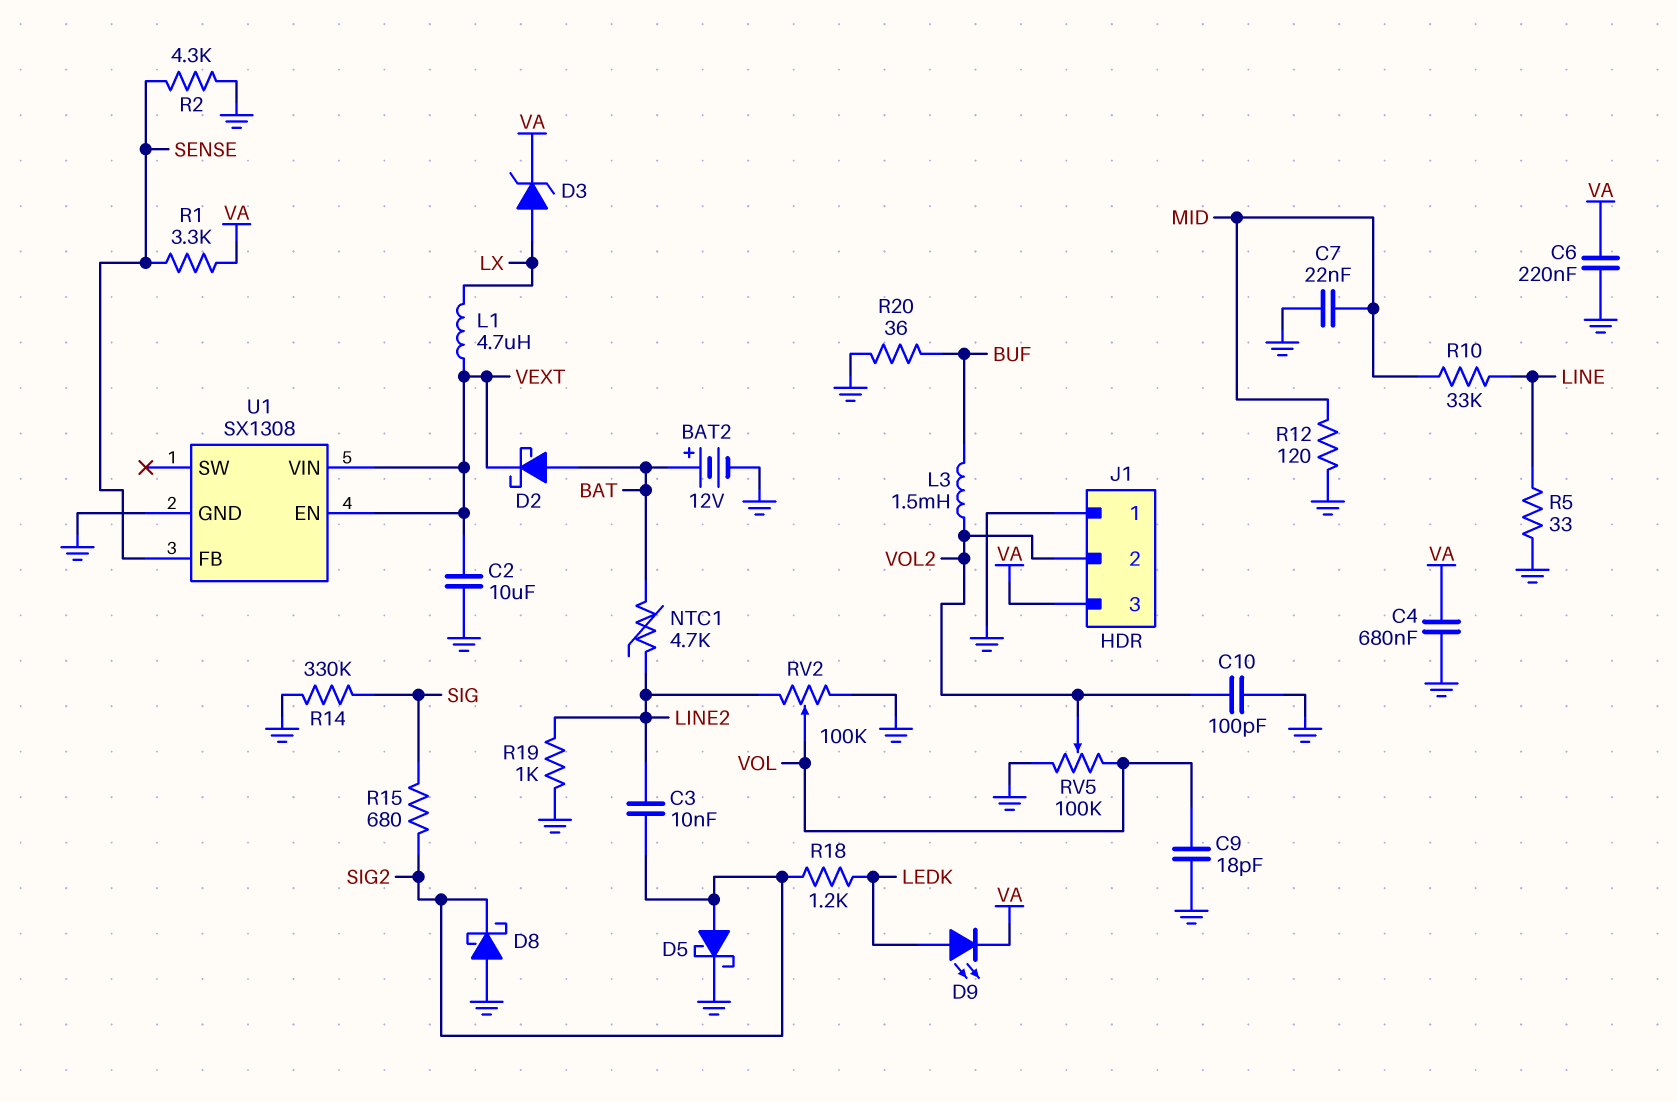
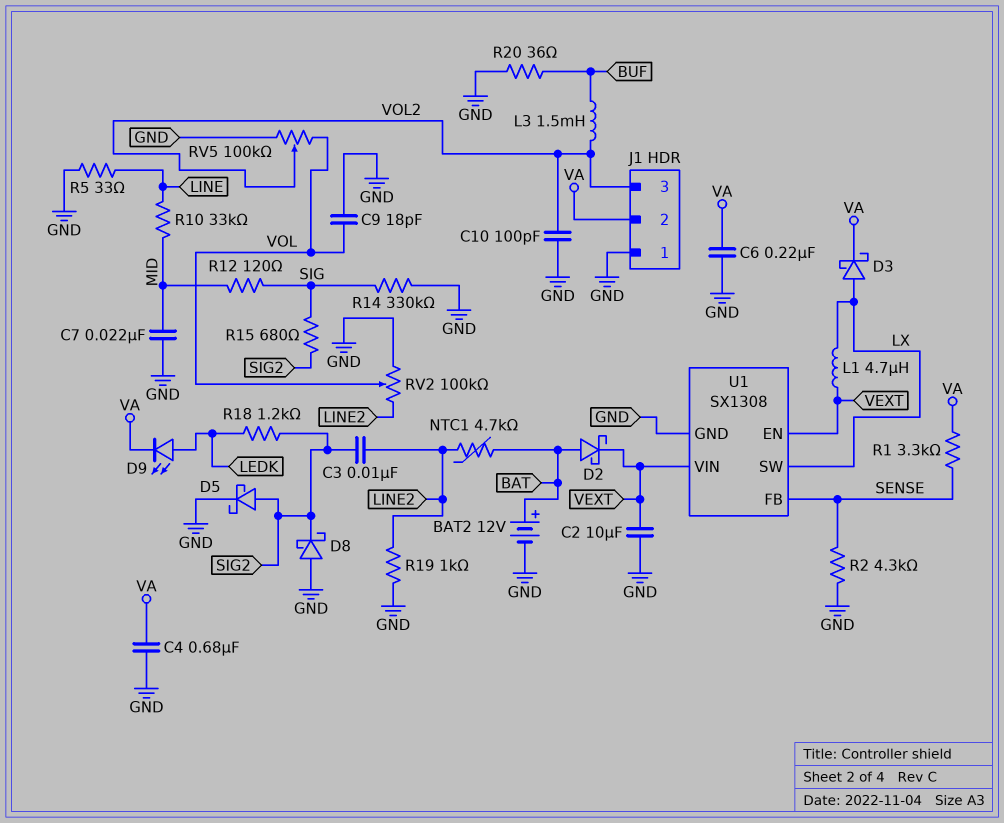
D3: zener (A LX, K VA) -> schottky (A LX, K VA)
J1 pin 2: VOL2 -> VA
J1 pin 3: VA -> VOL2
R12: 120 (GND, MID) -> 120 (MID, SIG)
U1 pin SW: none -> LX

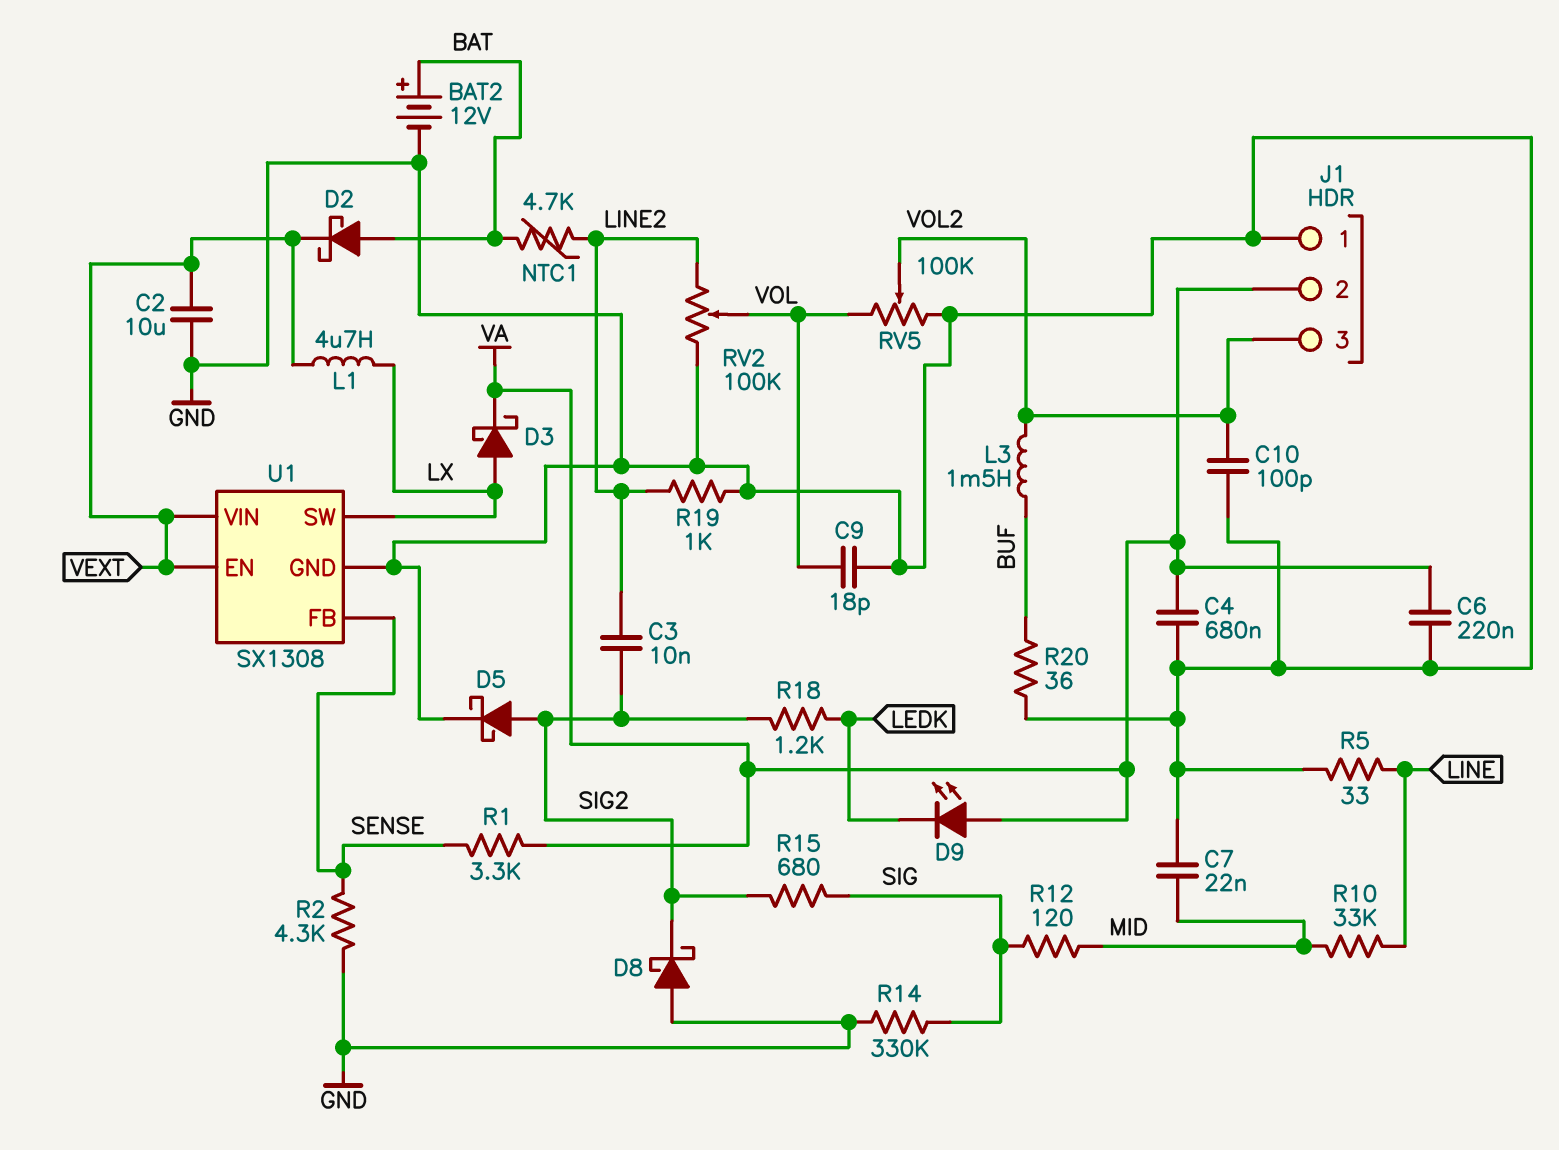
D9: LED (A LEDK, K VA) -> LED (A VA, K LEDK)

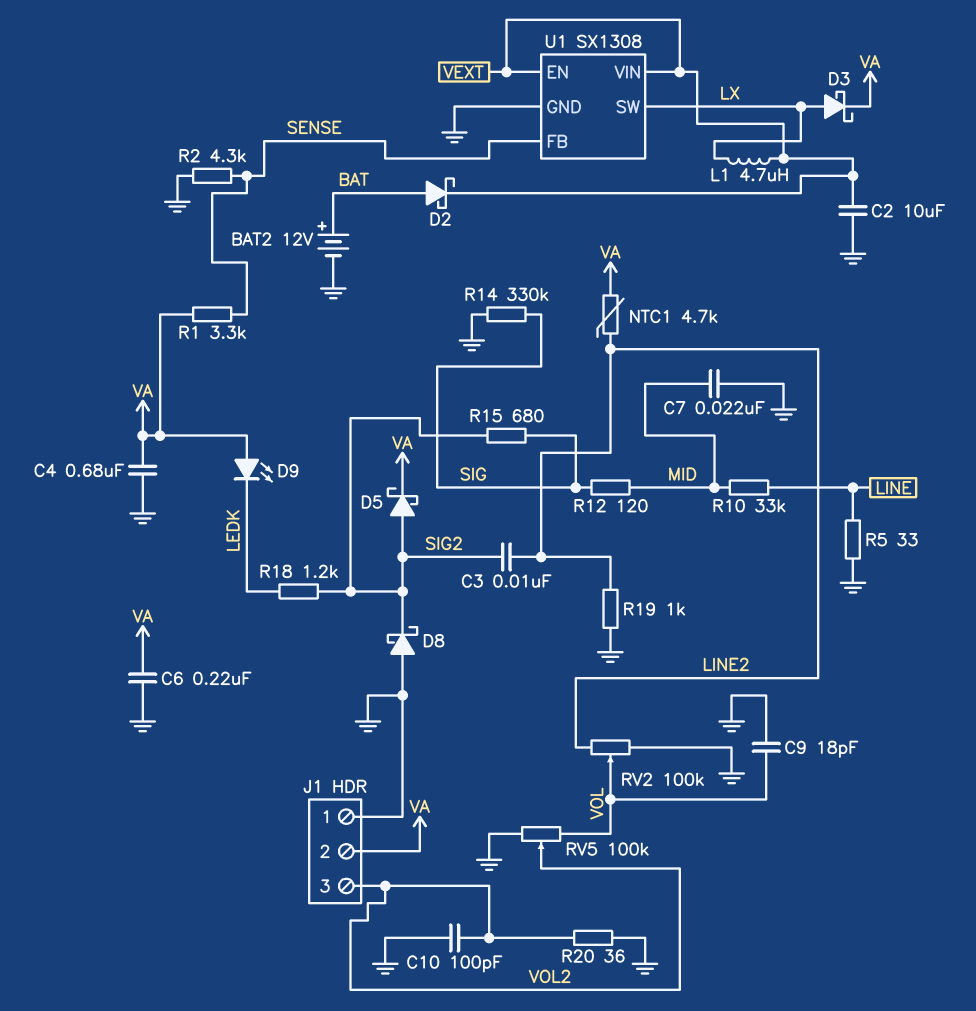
D5: schottky (A SIG2, K GND) -> schottky (A SIG2, K VA)
L3: 1.5mH (BUF, VOL2) -> none
NTC1: 4.7k (BAT, LINE2) -> 4.7k (LINE2, VA)
R20: 36 (BUF, GND) -> 36 (GND, VOL2)

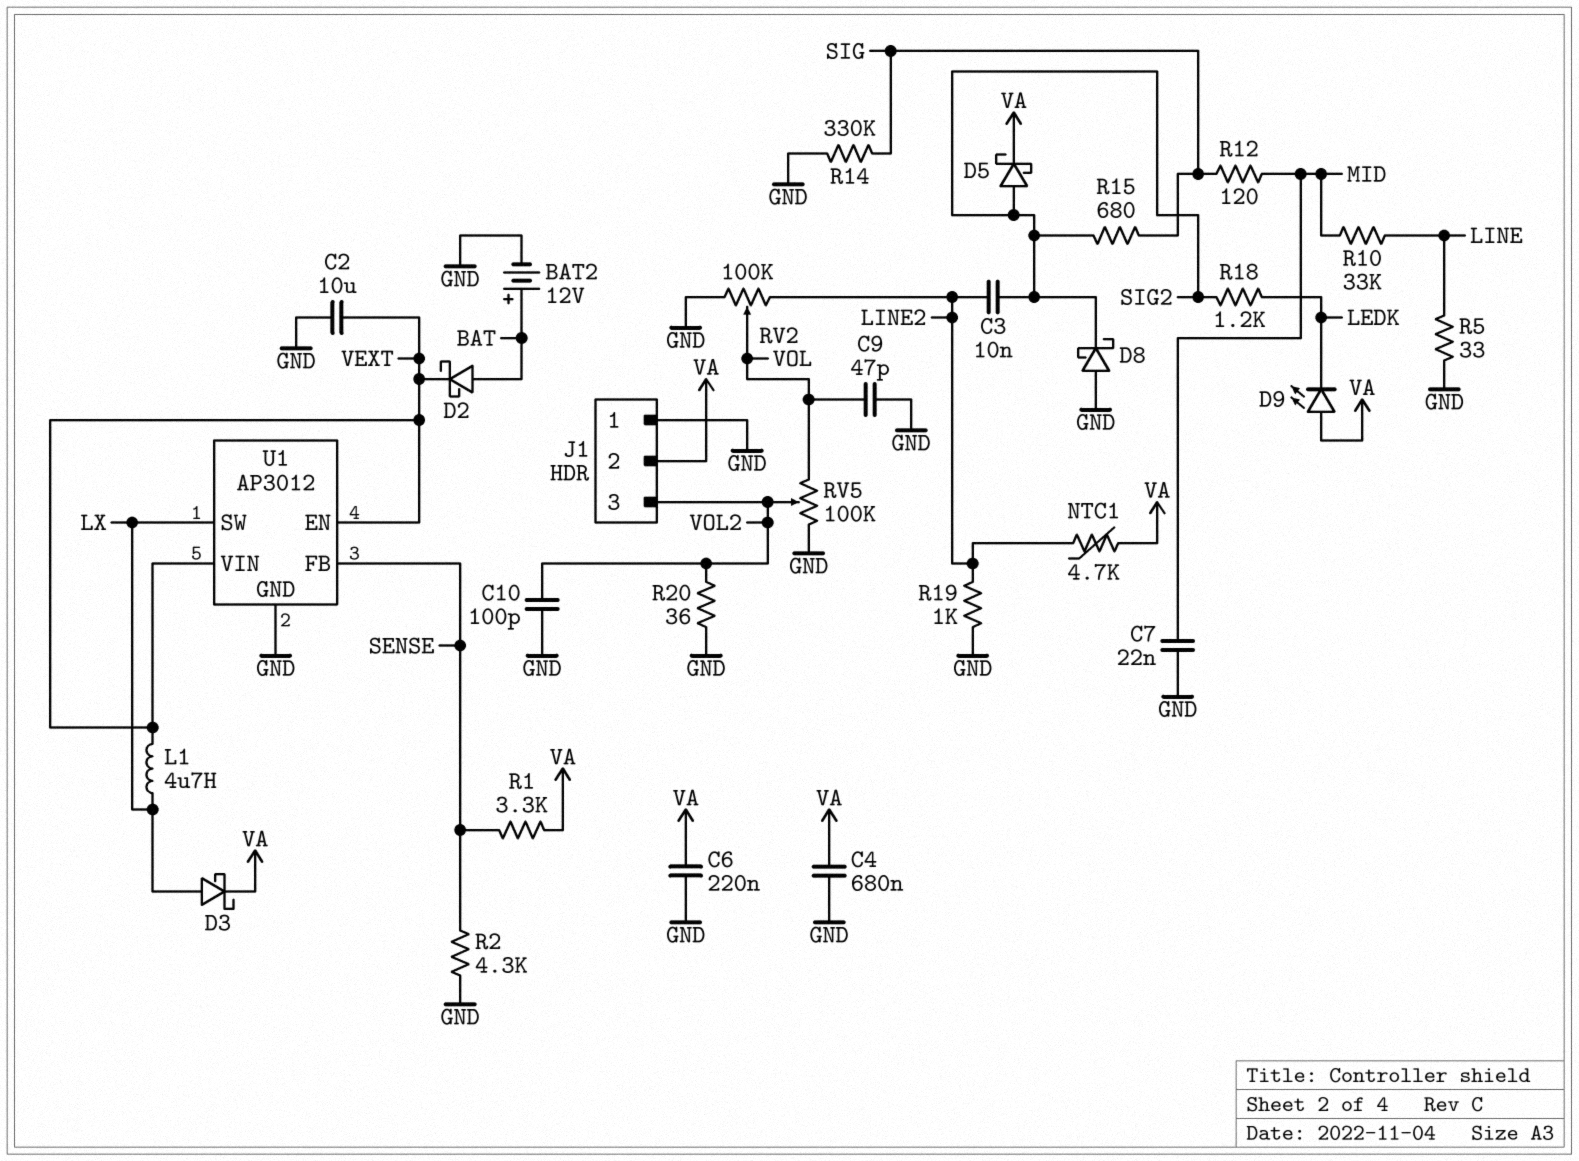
C9: 18pF (GND, VOL) -> 47pF (GND, VOL)
U1: SX1308 -> AP3012

